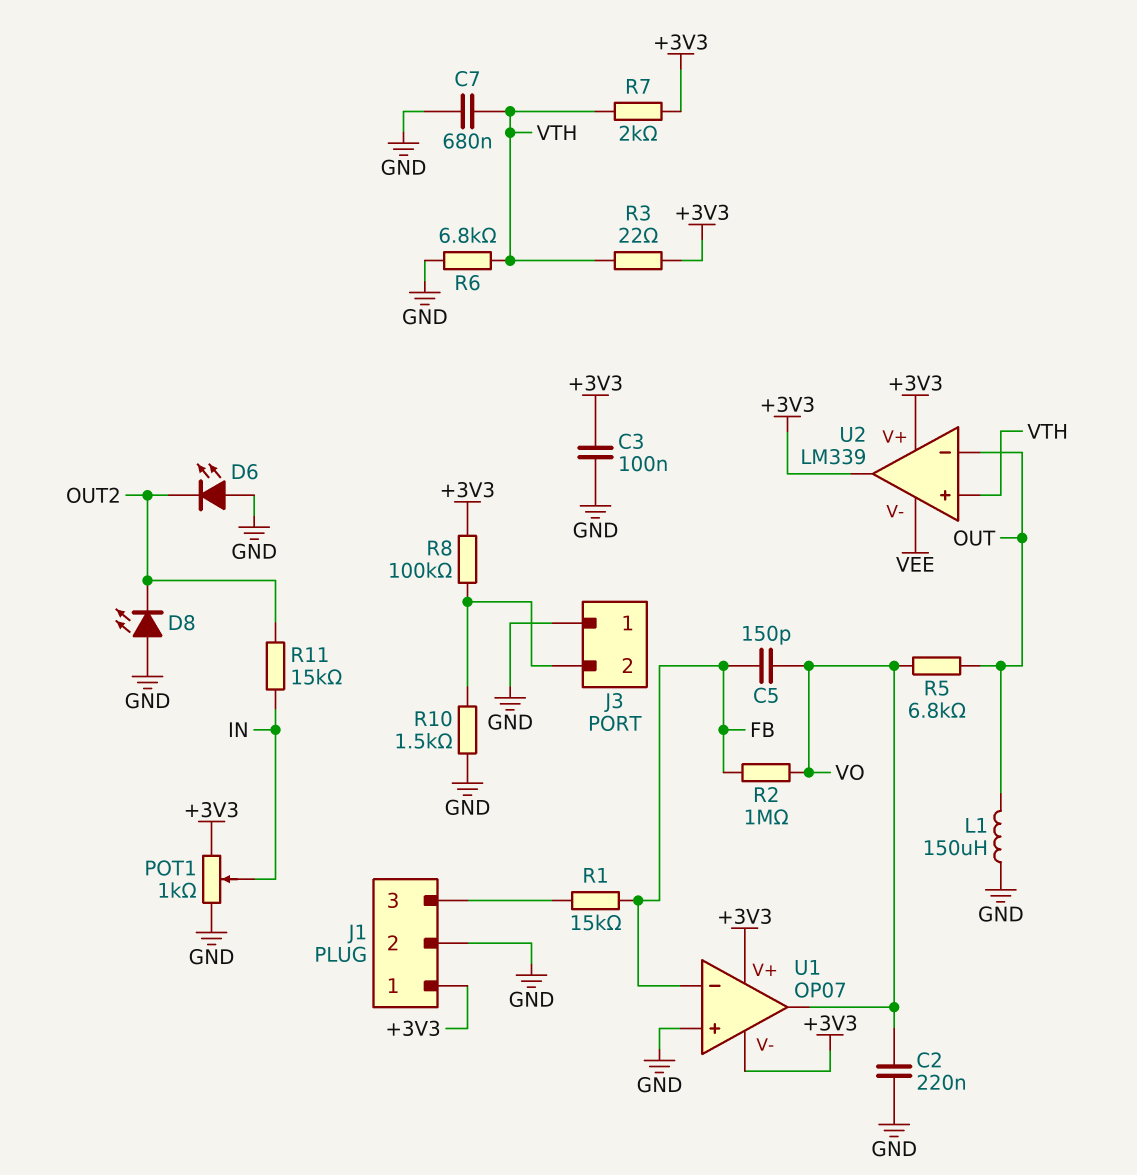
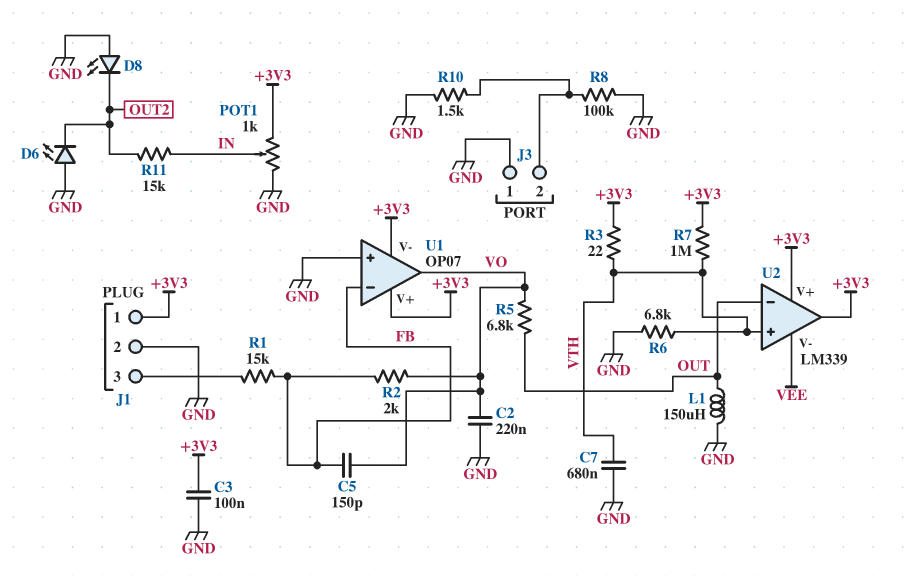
R2: 1M (FB, VO) -> 2k (FB, VO)
R7: 2k (+3V3, VTH) -> 1M (+3V3, VTH)
R8: 100k (+3V3, J3/2) -> 100k (GND, J3/2)

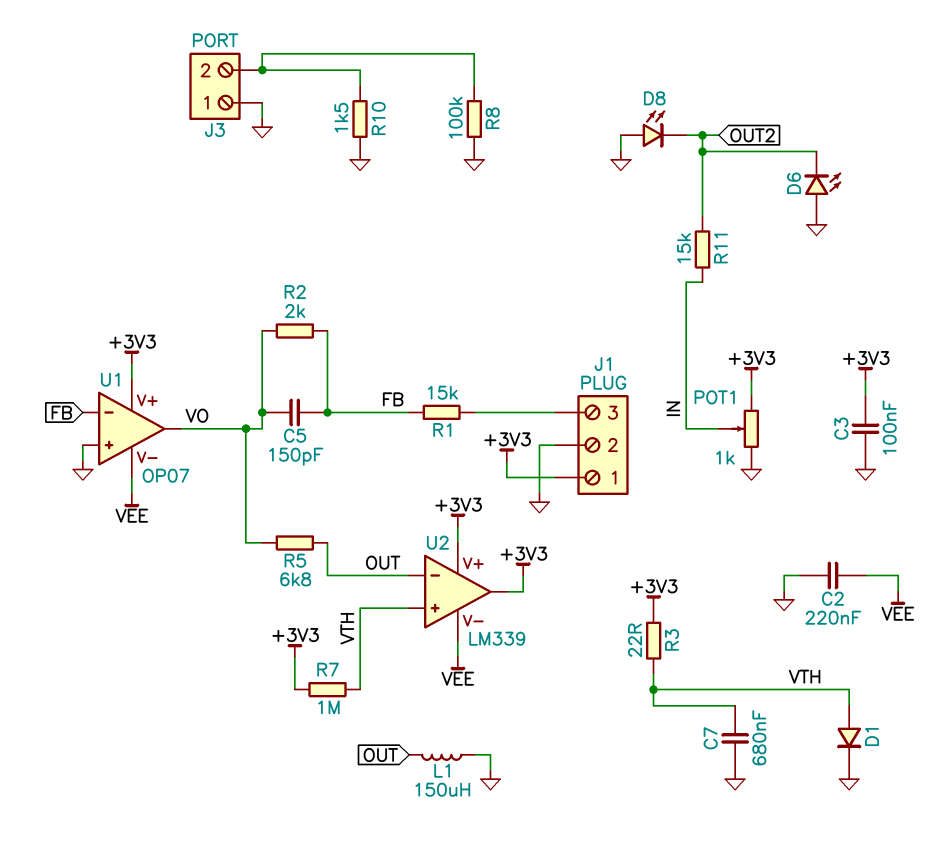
C2: 220nF (GND, VO) -> 220nF (GND, VEE)
D1: none -> diode (A VTH, K GND)
R6: 6.8k (GND, VTH) -> none
U1 pin V-: +3V3 -> VEE

